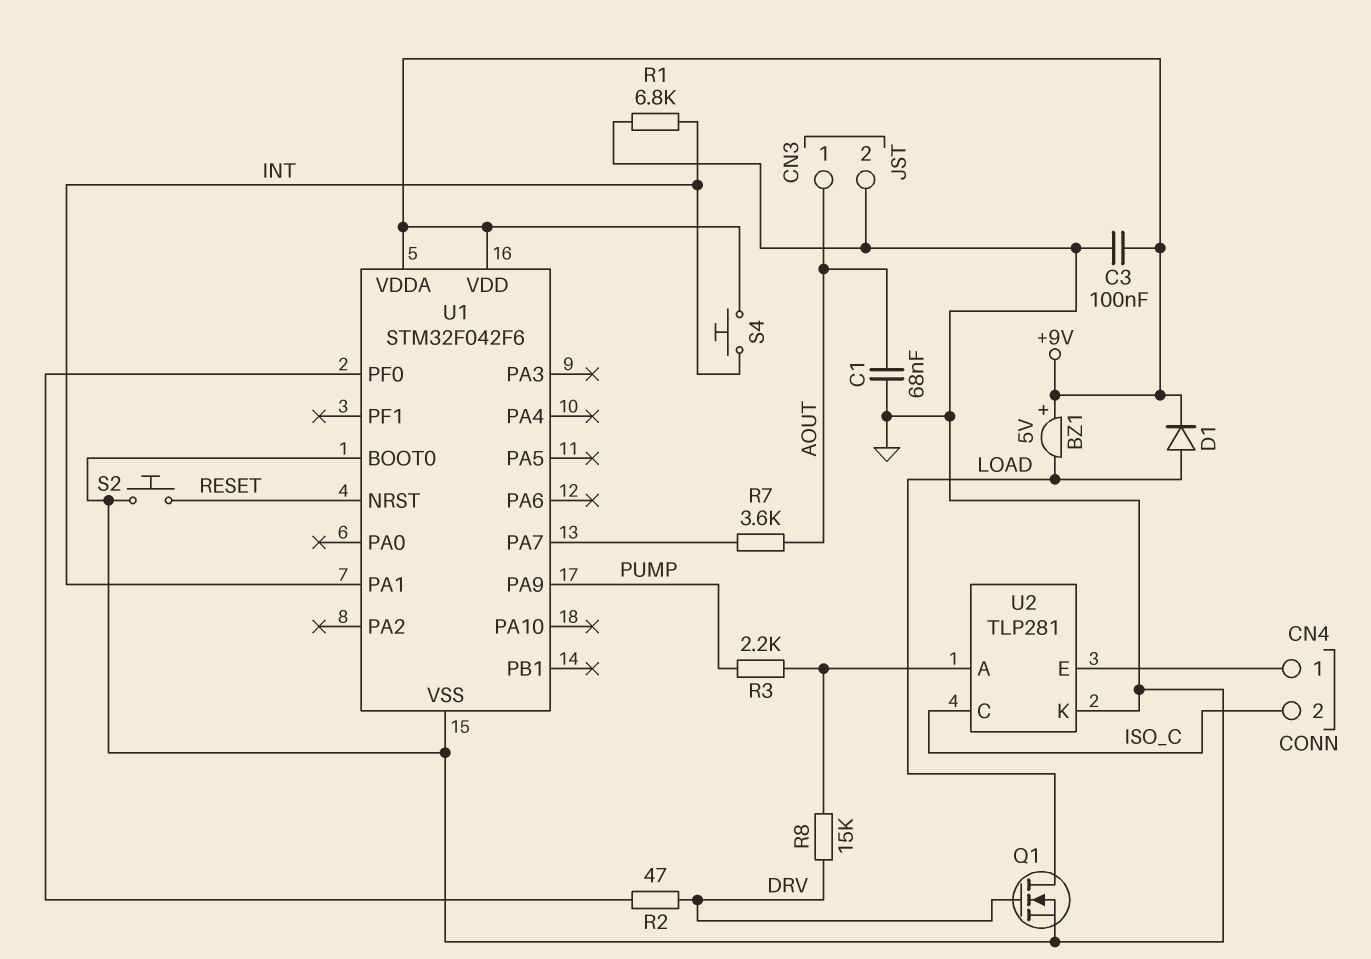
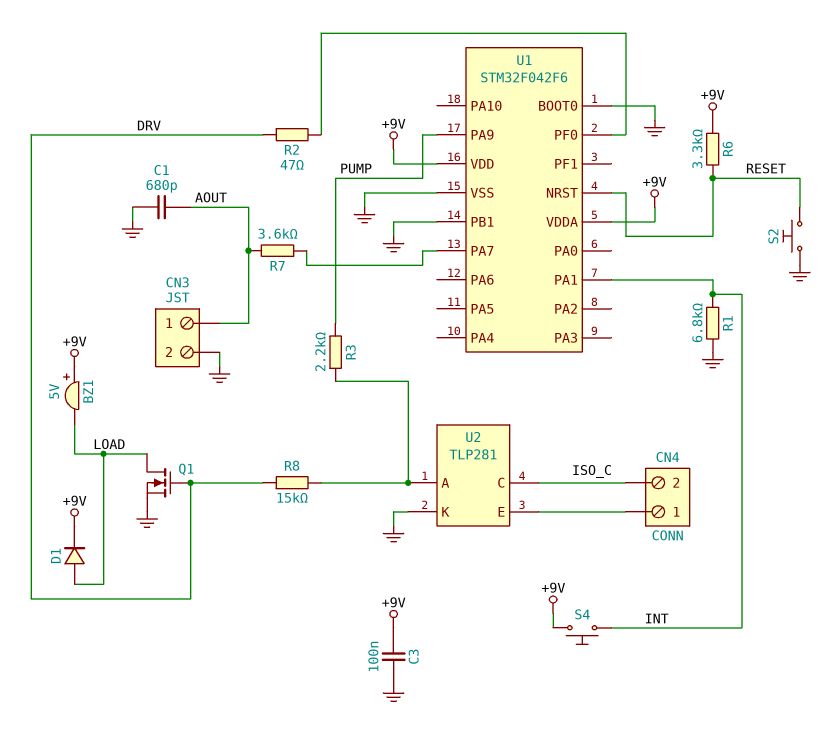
C1: 68nF (AOUT, GND) -> 680pF (AOUT, GND)
R6: none -> 3.3k (+9V, RESET)
U1 pin PB1: none -> GND

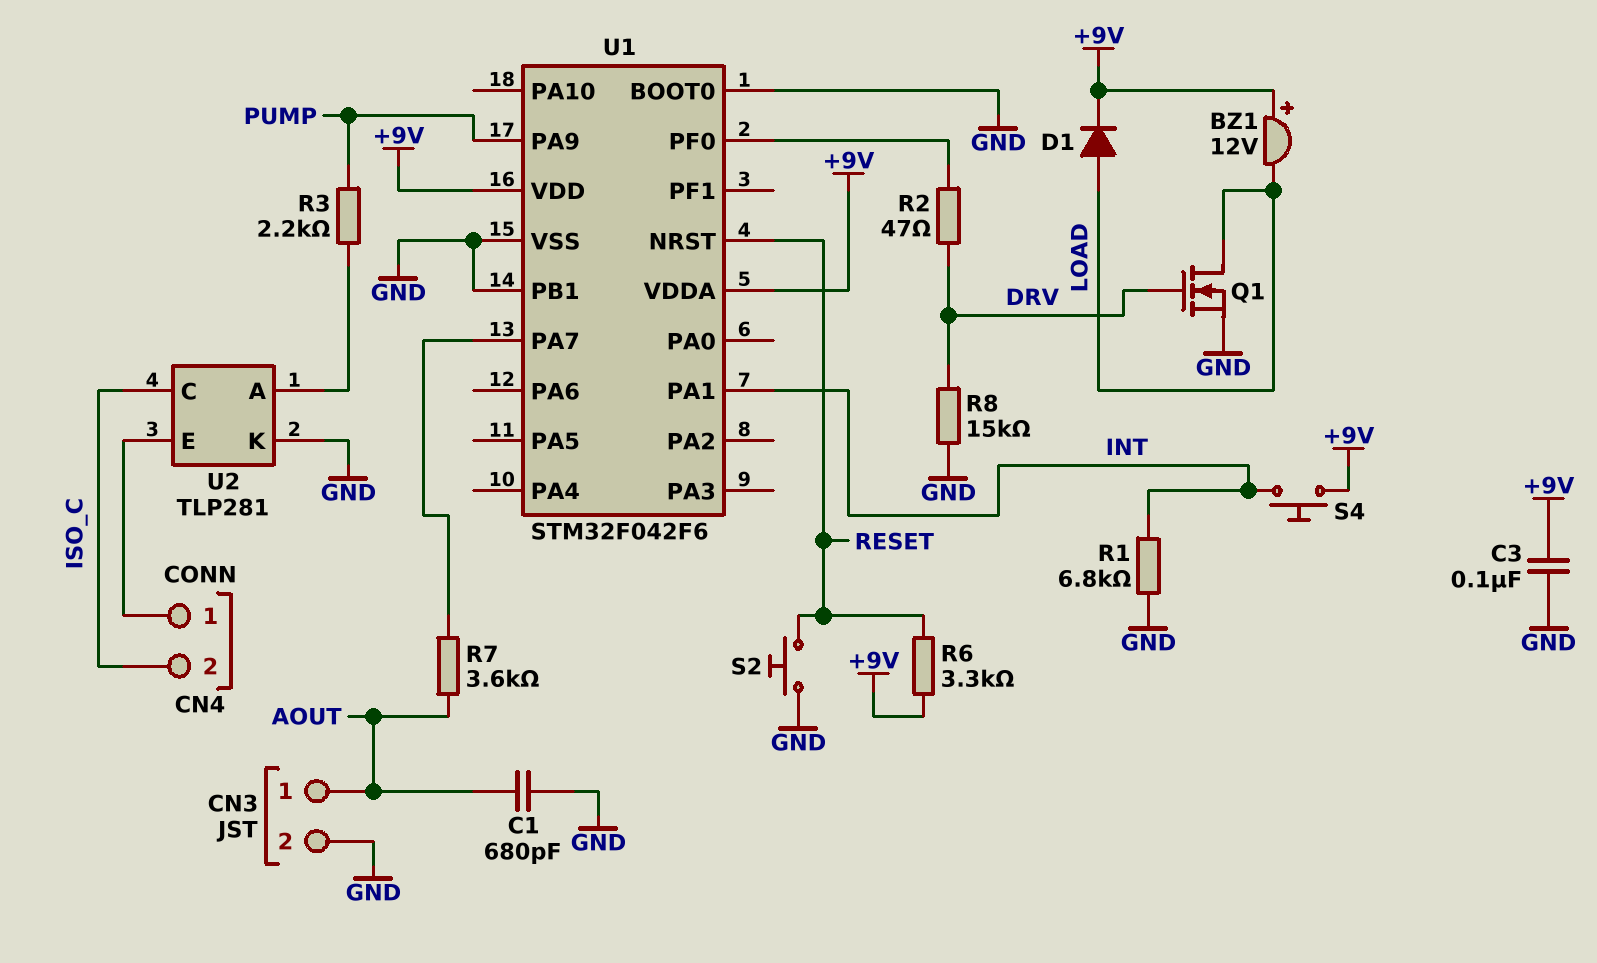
BZ1: buzzer 5V (plus +9V, minus LOAD) -> buzzer 12V (plus +9V, minus LOAD)
R8: 15k (DRV, U2/A) -> 15k (DRV, GND)

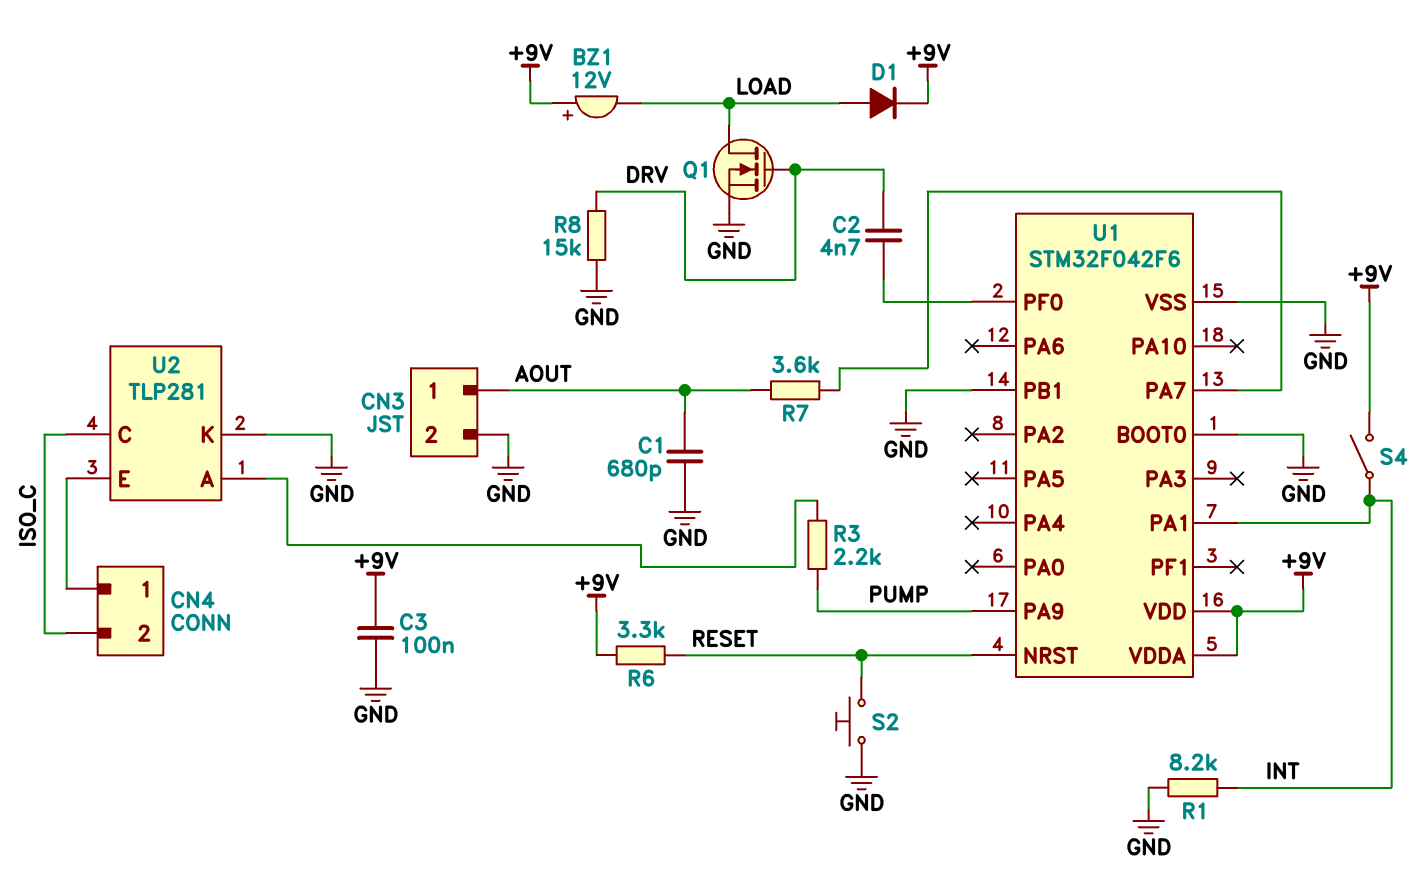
C2: none -> 4.7nF (DRV, U1/PF0)
R1: 6.8k (GND, INT) -> 8.2k (GND, INT)
R2: 47 (DRV, U1/PF0) -> none
S4: button (+9V, INT) -> switch (+9V, INT)

